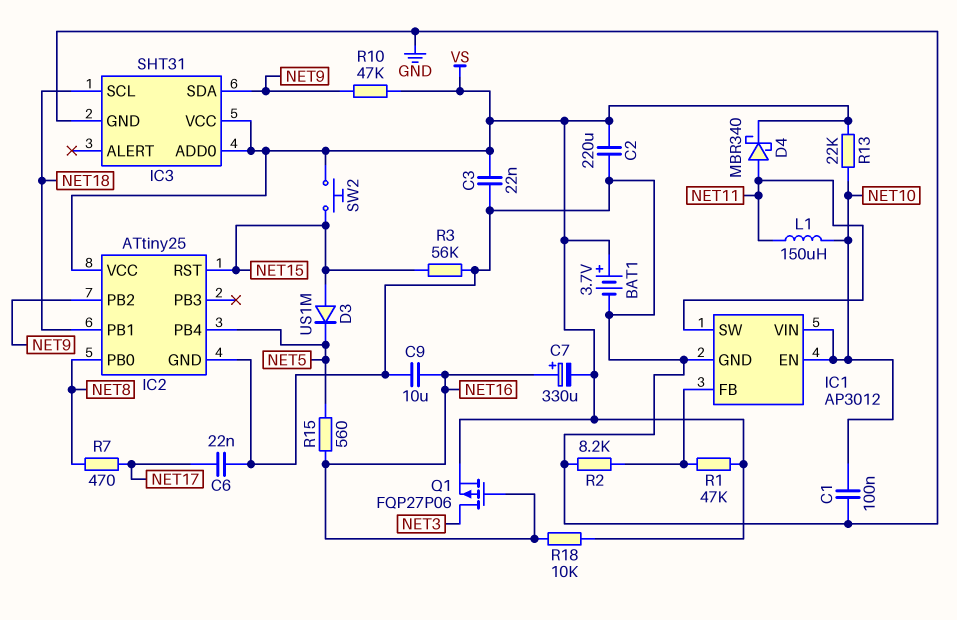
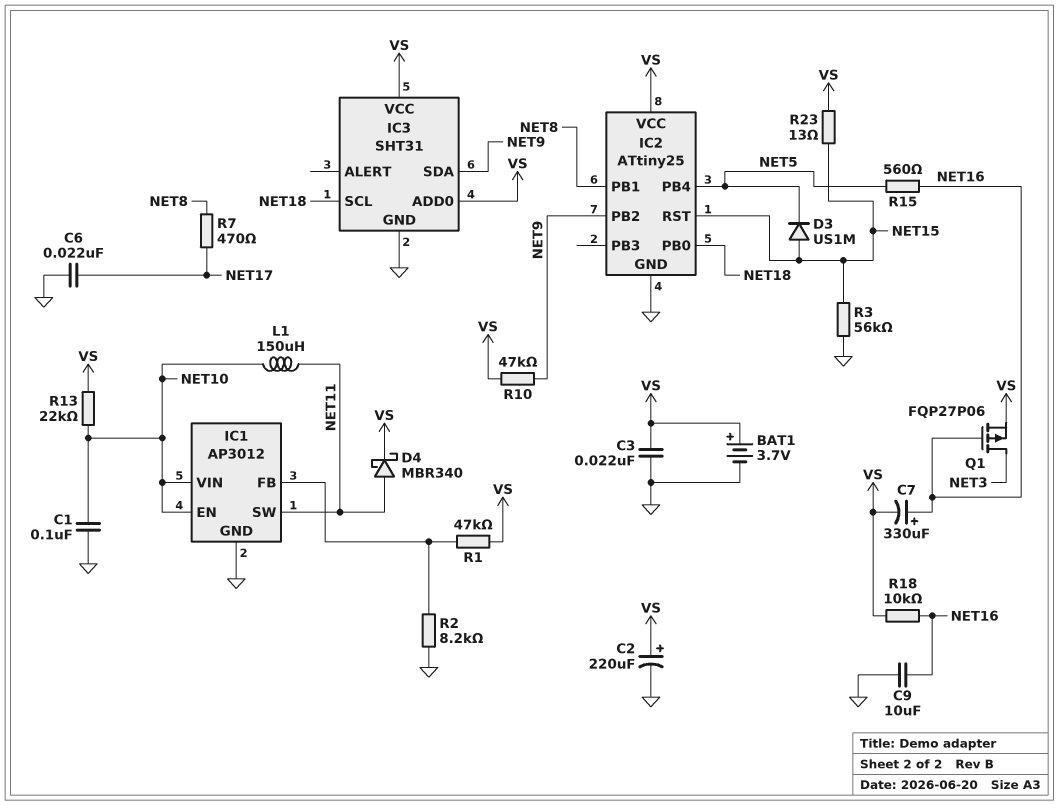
C2: 220uF (GND, VS) -> 220uF (plus VS, minus GND)
IC2 pin PB0: NET8 -> NET18
IC2 pin PB1: NET18 -> NET8
R23: none -> 13 (NET15, VS)
SW2: button (NET15, VS) -> none

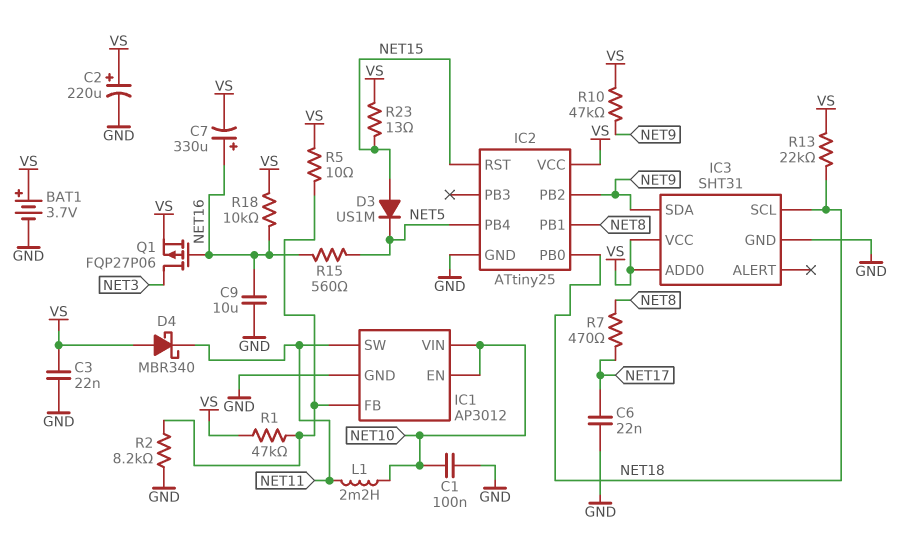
D4: schottky MBR340 (A NET11, K VS) -> schottky MBR340 (A VS, K NET11)
L1: 150uH (NET10, NET11) -> 2.2mH (NET10, NET11)
R3: 56k (GND, NET15) -> none
R5: none -> 10 (IC1/FB, VS)
R13: 22k (NET10, VS) -> 22k (NET18, VS)

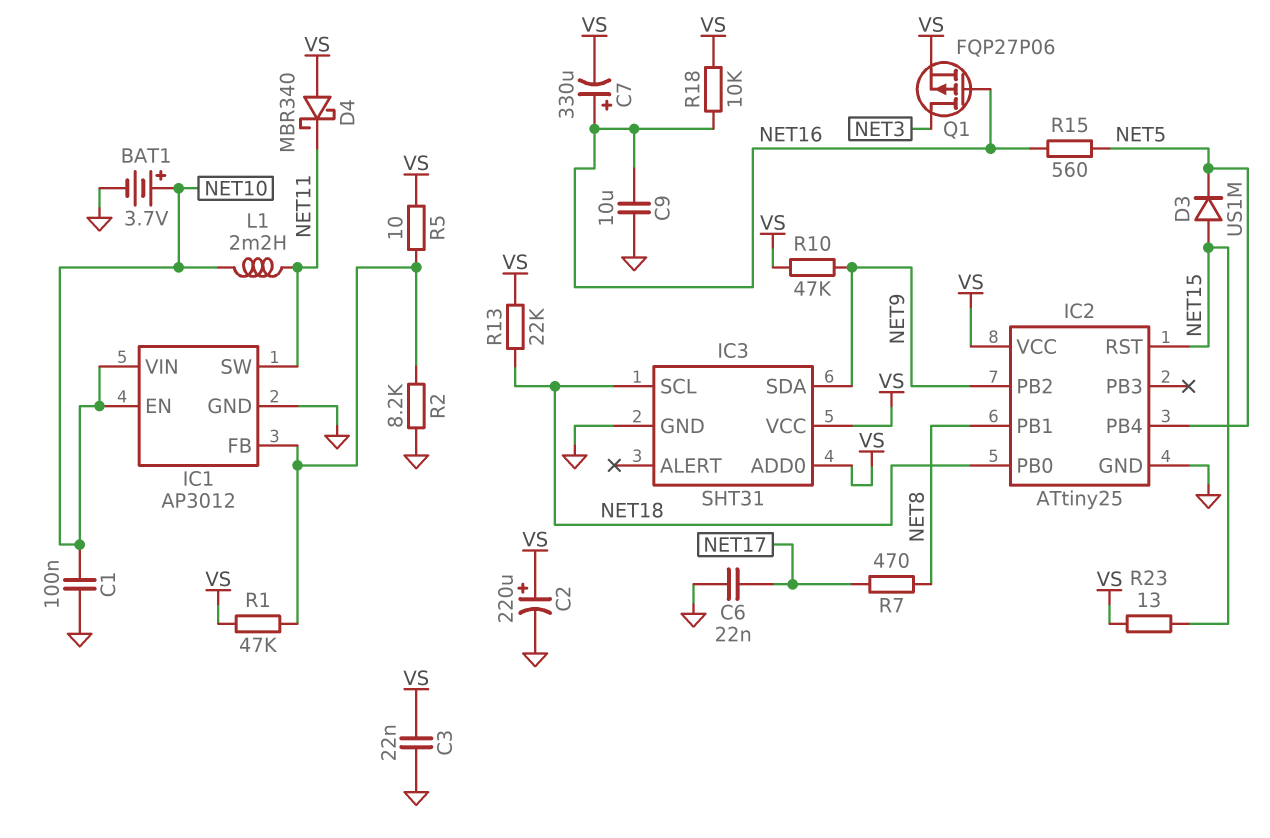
BAT1: 3.7V (plus VS, minus GND) -> 3.7V (plus NET10, minus GND)

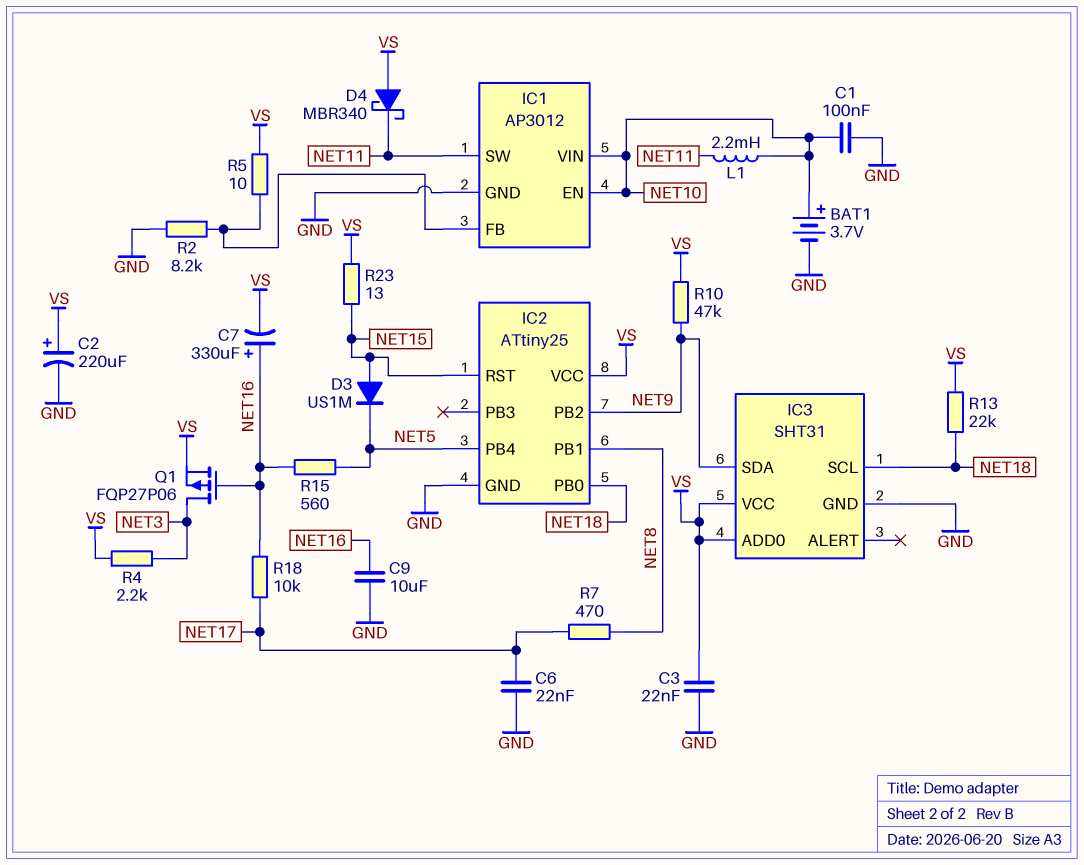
R1: 47k (IC1/FB, VS) -> none
R4: none -> 2.2k (NET3, VS)
R18: 10k (NET16, VS) -> 10k (NET16, NET17)

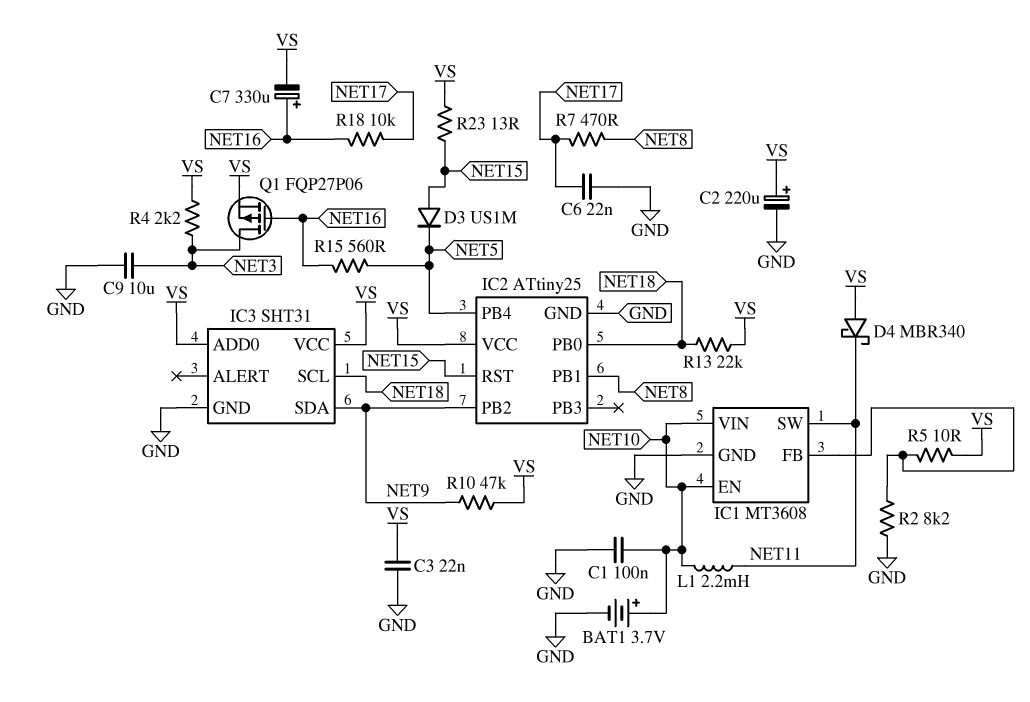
C9: 10uF (GND, NET16) -> 10uF (GND, NET3)
IC1: AP3012 -> MT3608

